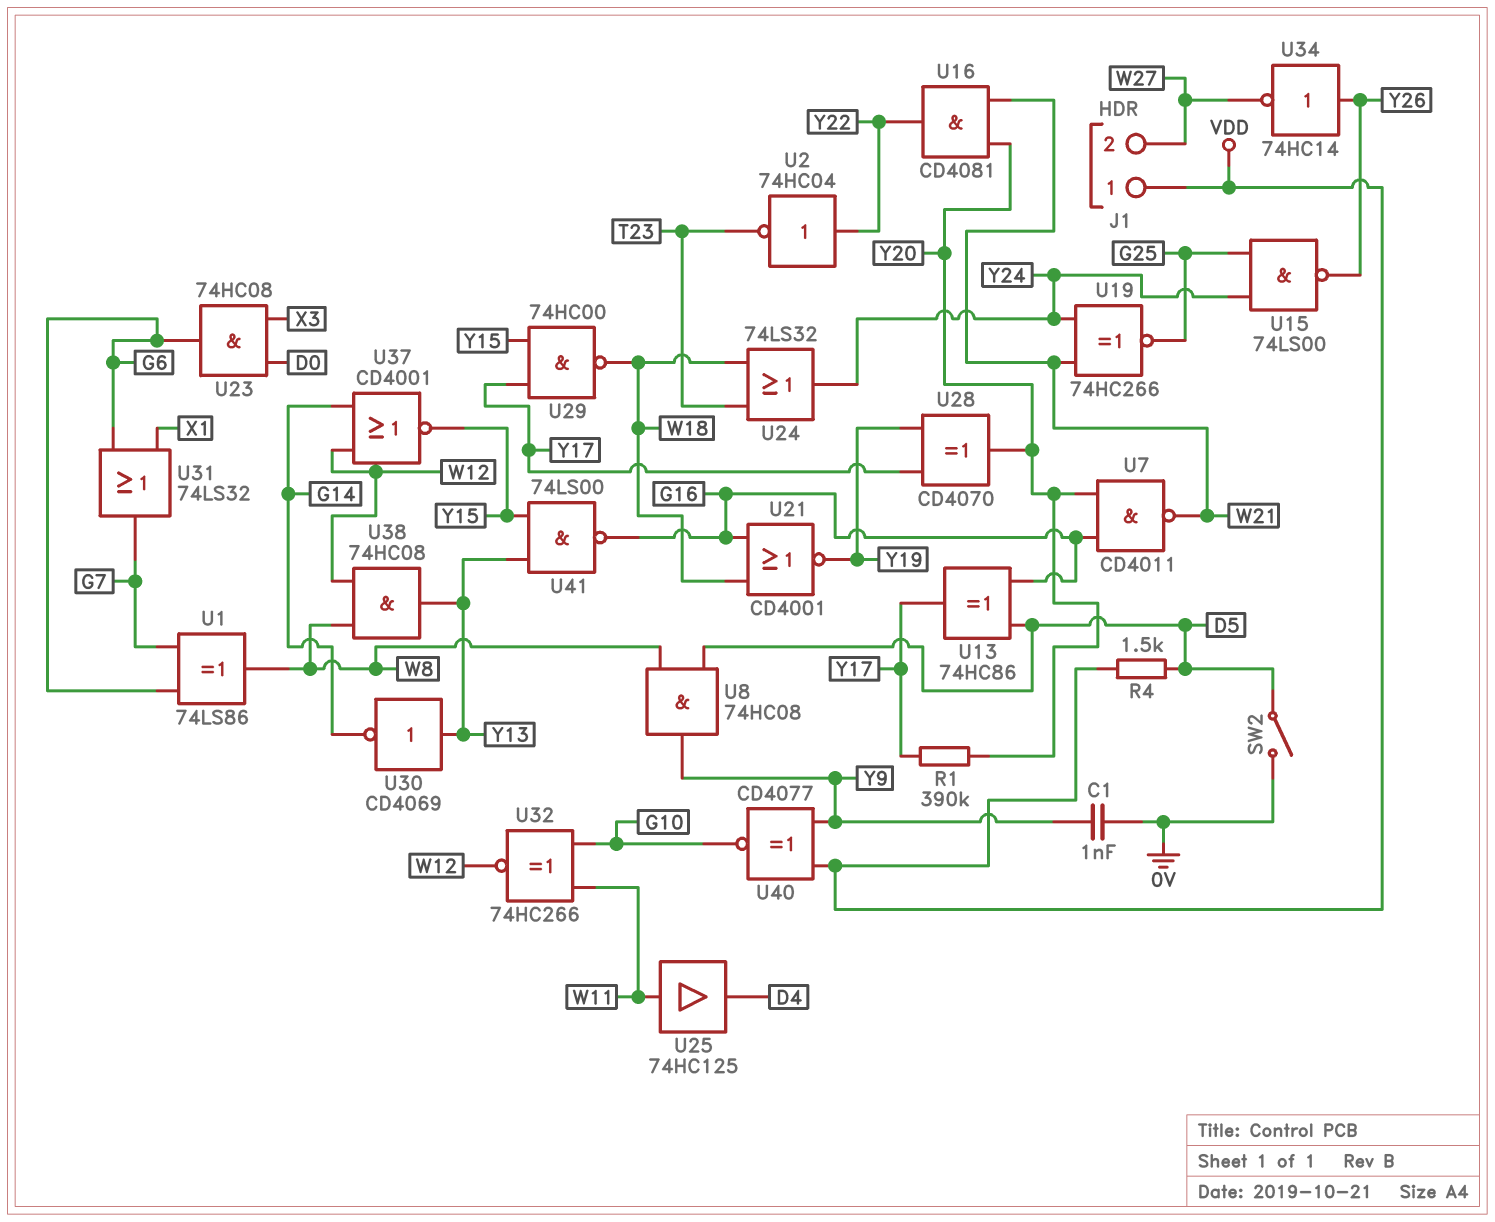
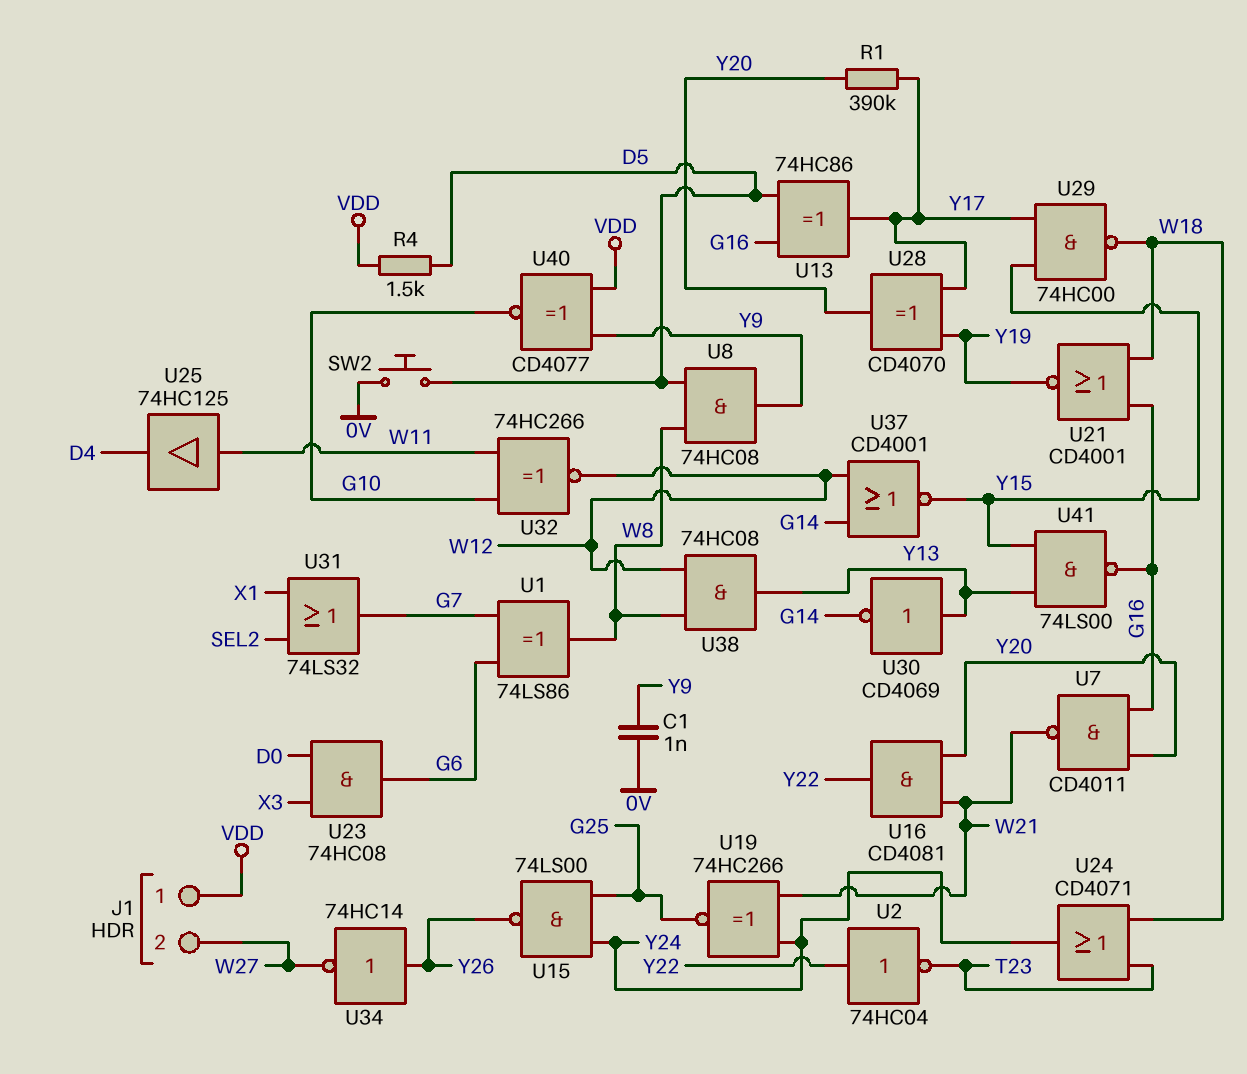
SW2: switch (0V, D5) -> button (0V, D5)
U24: OR 74LS32 (in T23, in W18, out Y24) -> OR CD4071 (in T23, in W18, out Y24)
U31: OR 74LS32 (in G6, in X1, out G7) -> OR 74LS32 (in SEL2, in X1, out G7)

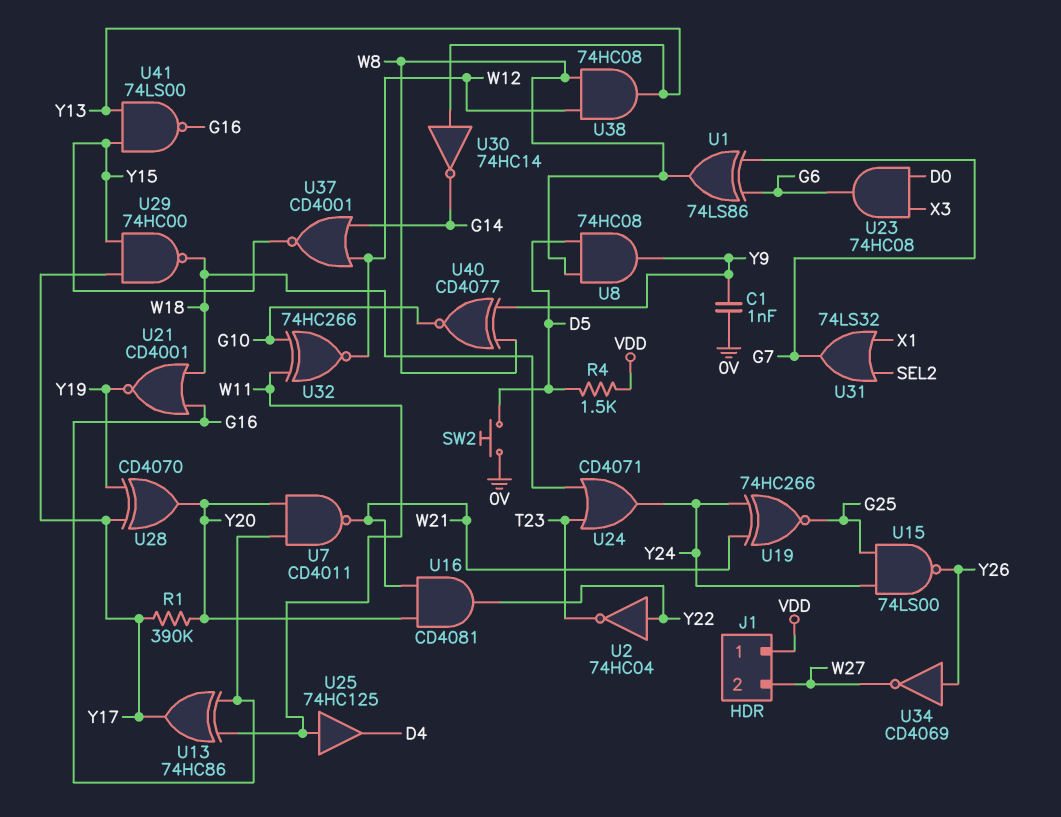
U13: XOR 74HC86 (in D5, in G16, out Y17) -> XOR 74HC86 (in G16, in W11, out Y17)
U30: NOT CD4069 (in Y13, out G14) -> NOT 74HC14 (in Y13, out G14)
U34: NOT 74HC14 (in Y26, out W27) -> NOT CD4069 (in Y26, out W27)
U40: XNOR CD4077 (in VDD, in Y9, out G10) -> XNOR CD4077 (in W8, in Y9, out G10)

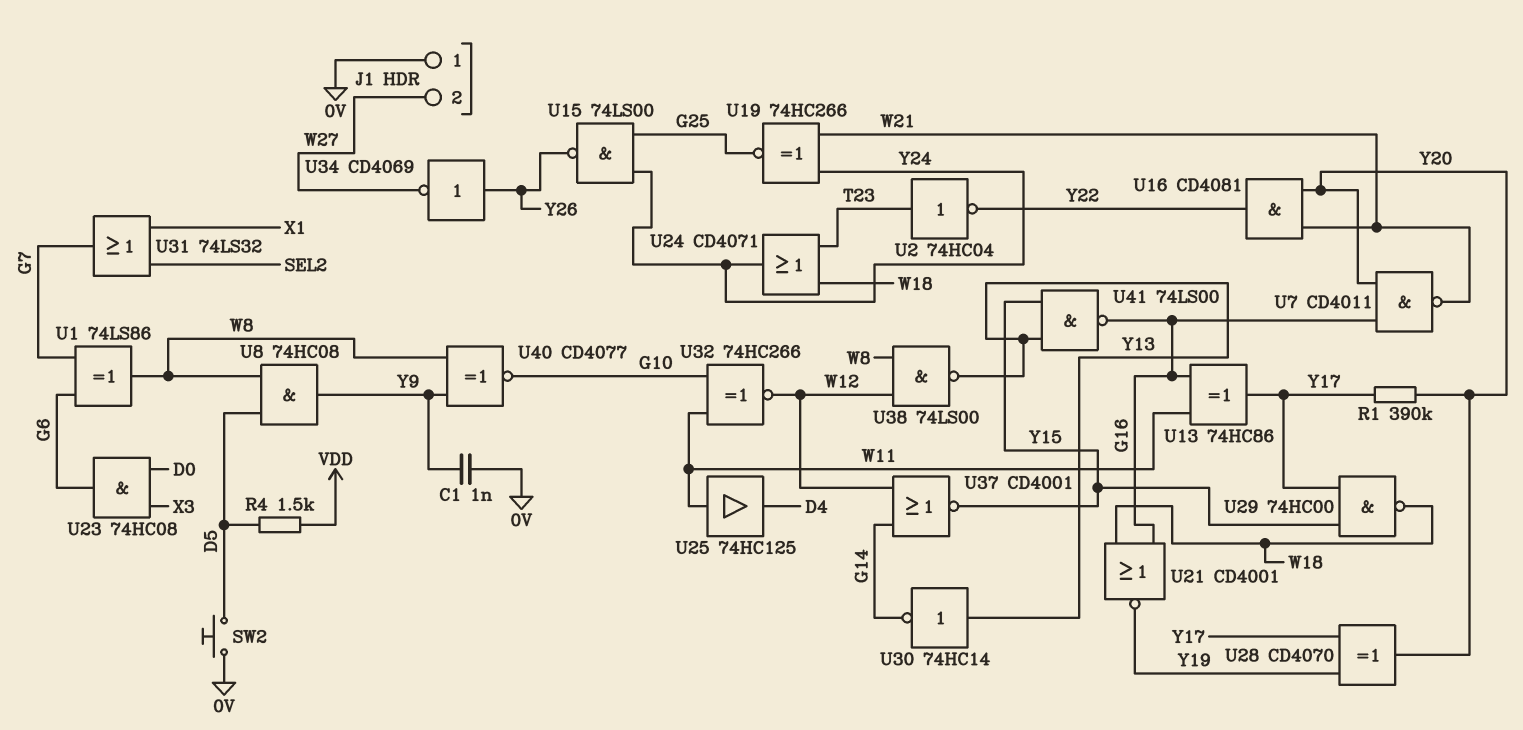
J1 pin 1: VDD -> 0V
U2: NOT 74HC04 (in Y22, out T23) -> NOT 74HC04 (in T23, out Y22)
U38: AND 74HC08 (in W8, in W12, out Y13) -> NAND 74LS00 (in W8, in W12, out Y13)

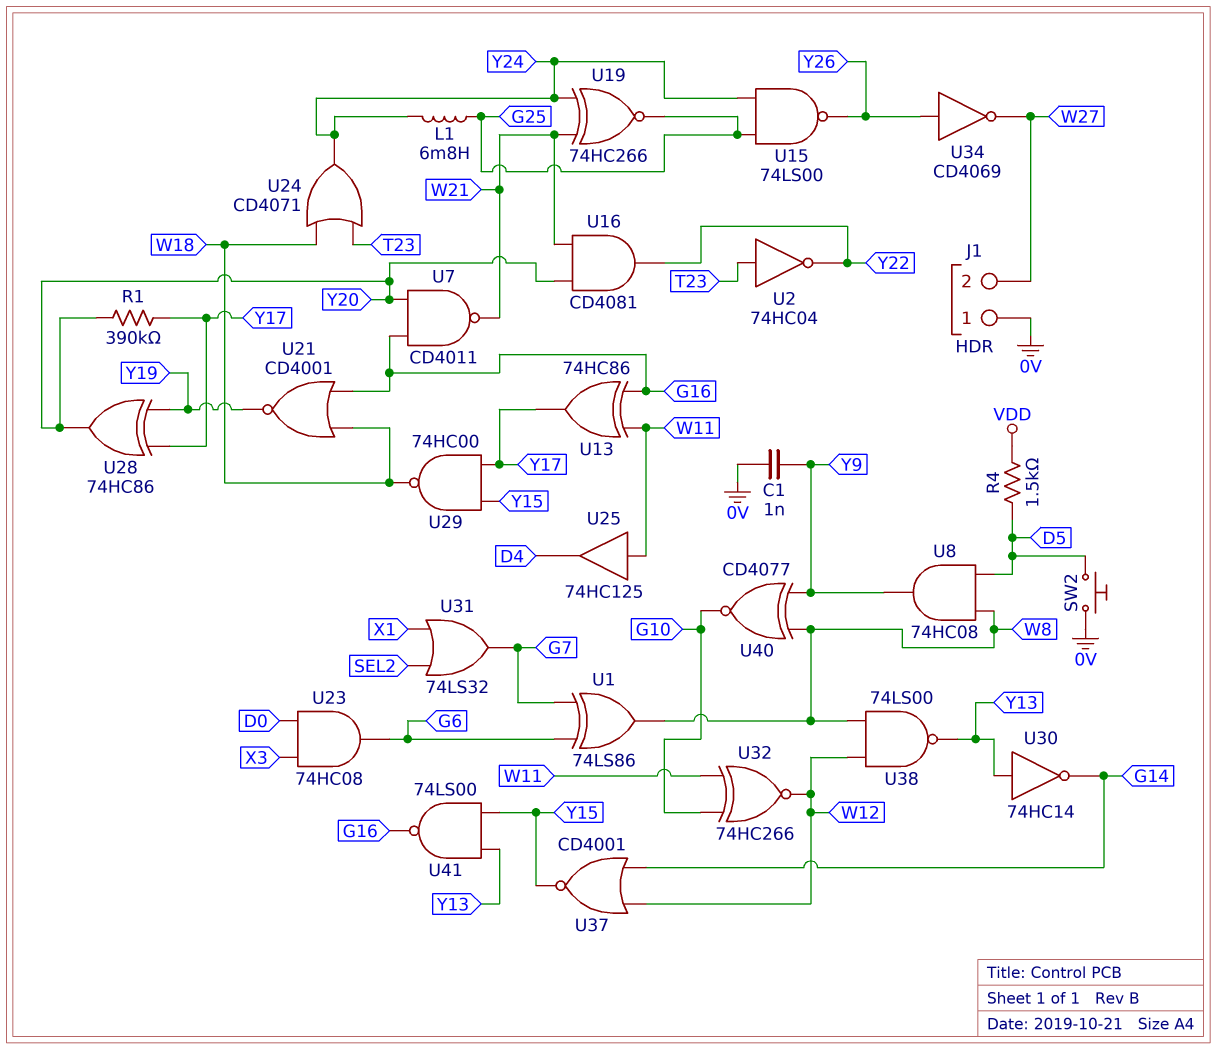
L1: none -> 6.8mH (G25, Y24)
U28: XOR CD4070 (in Y17, in Y19, out Y20) -> XOR 74HC86 (in Y17, in Y19, out Y20)

